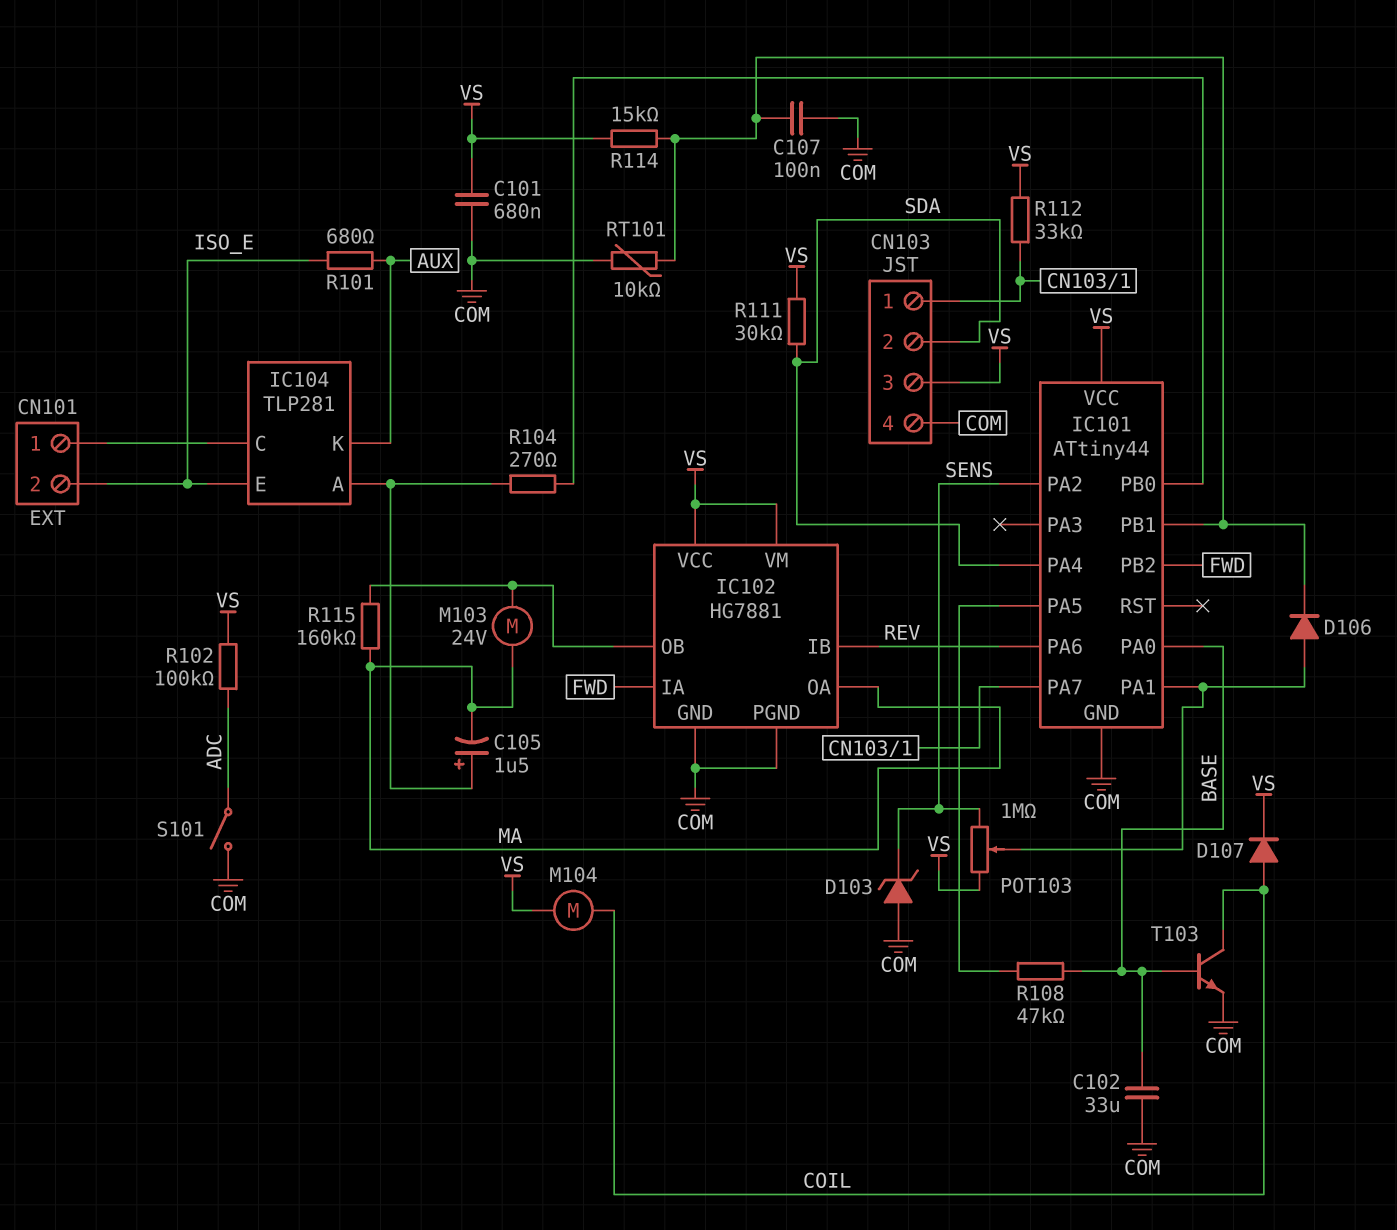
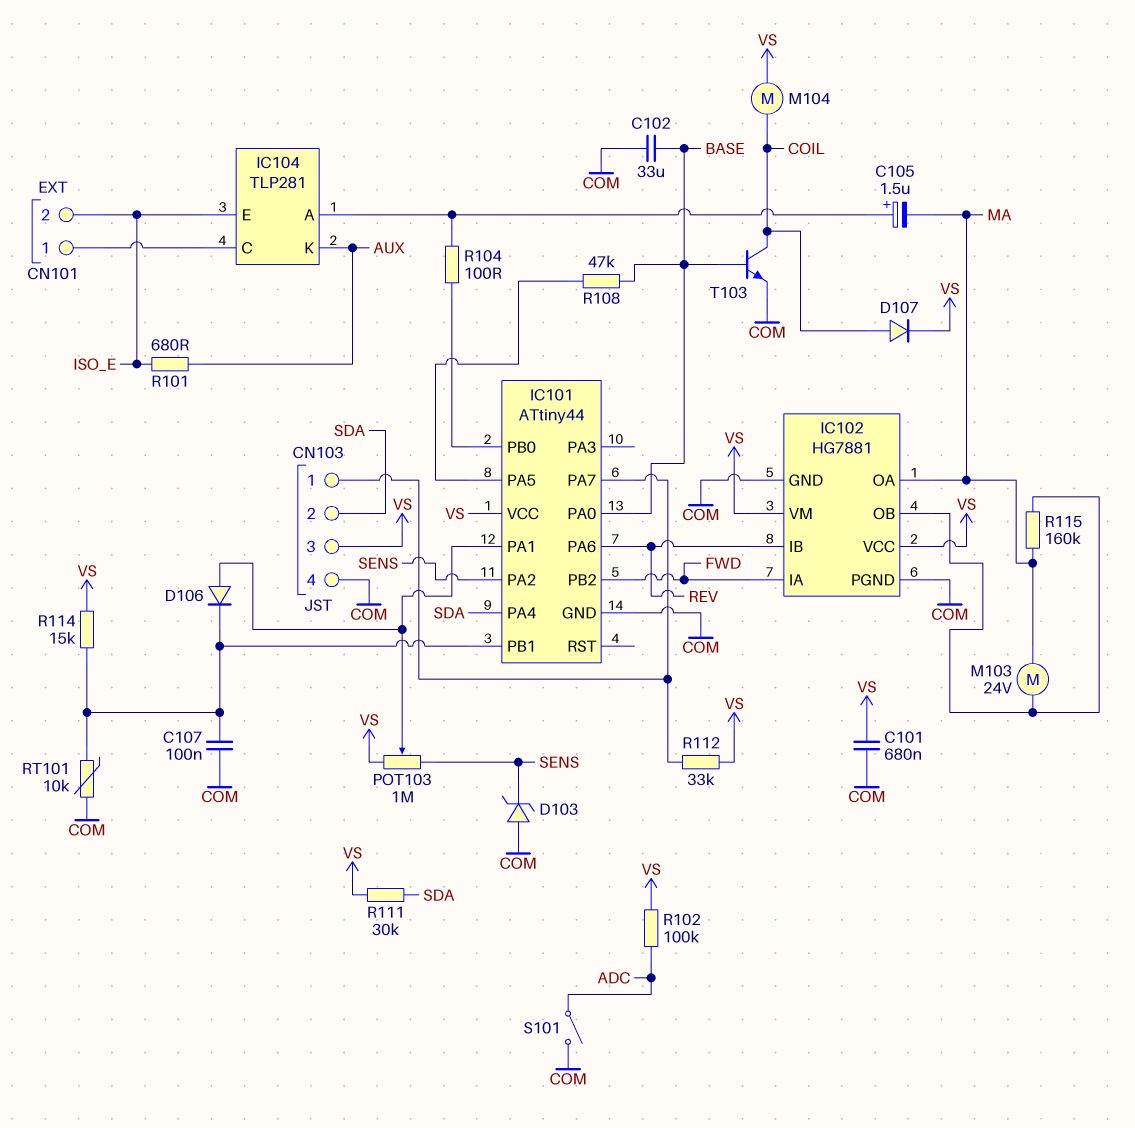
R104: 270 (IC101/PB0, IC104/A) -> 100 (IC101/PB0, IC104/A)

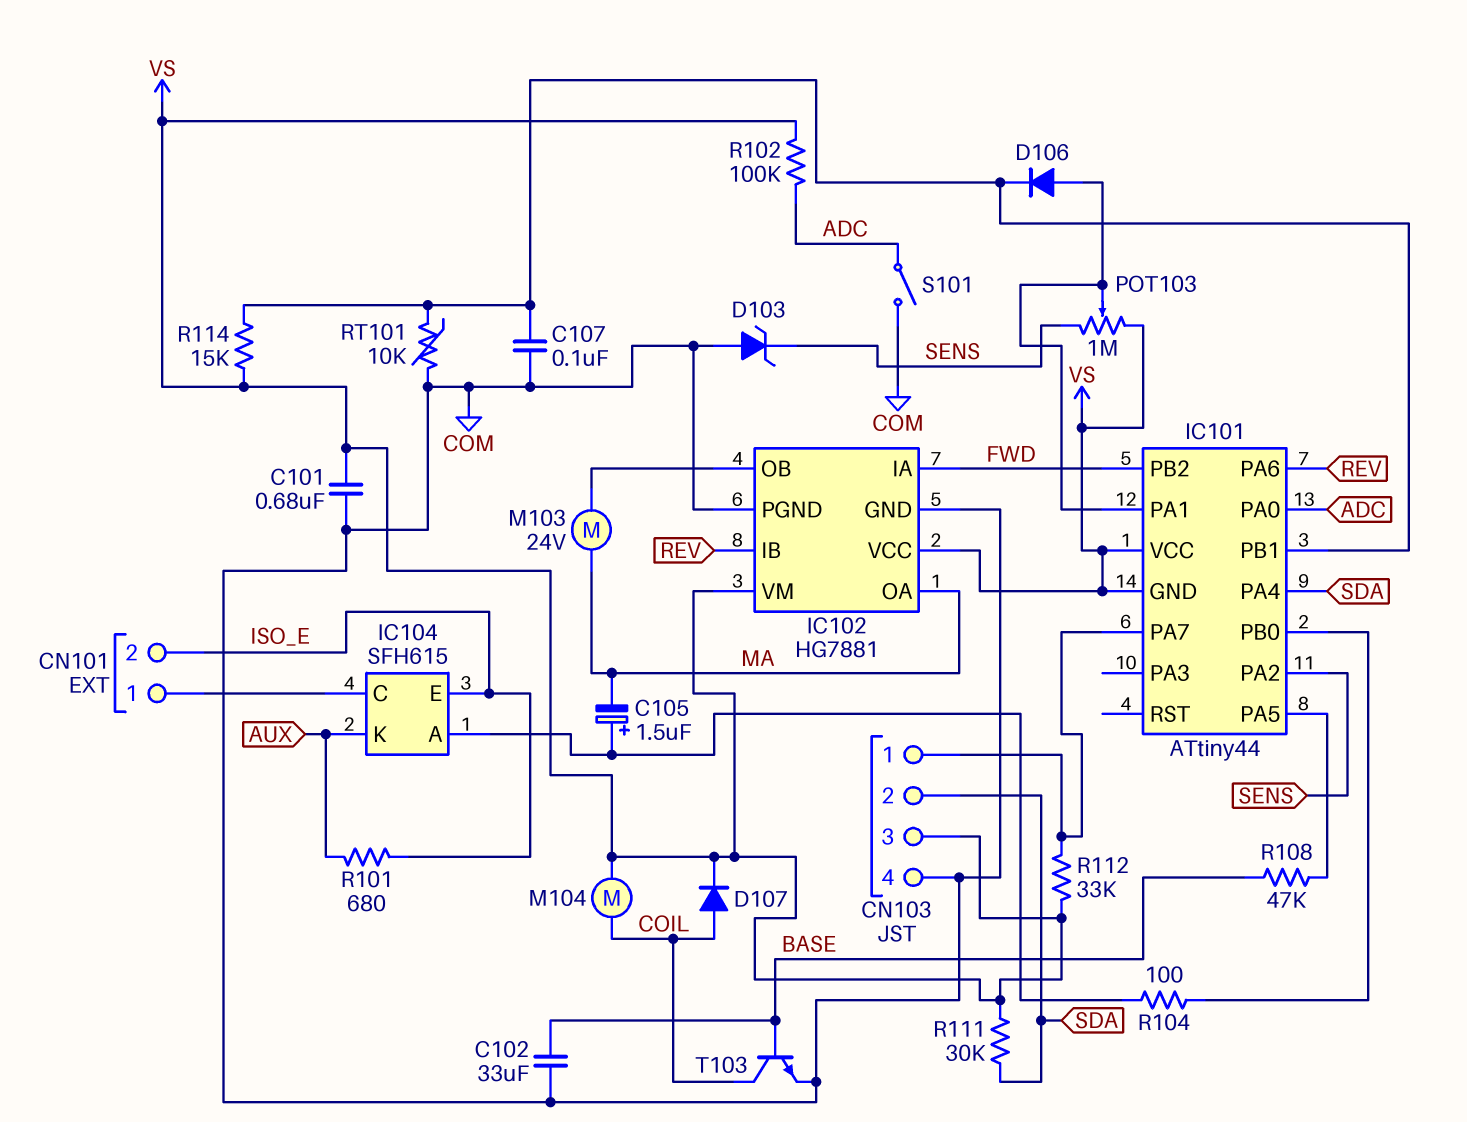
IC101 pin GND: COM -> VS
IC101 pin PA0: BASE -> ADC
IC104: TLP281 -> SFH615
R115: 160k (IC102/OB, MA) -> none

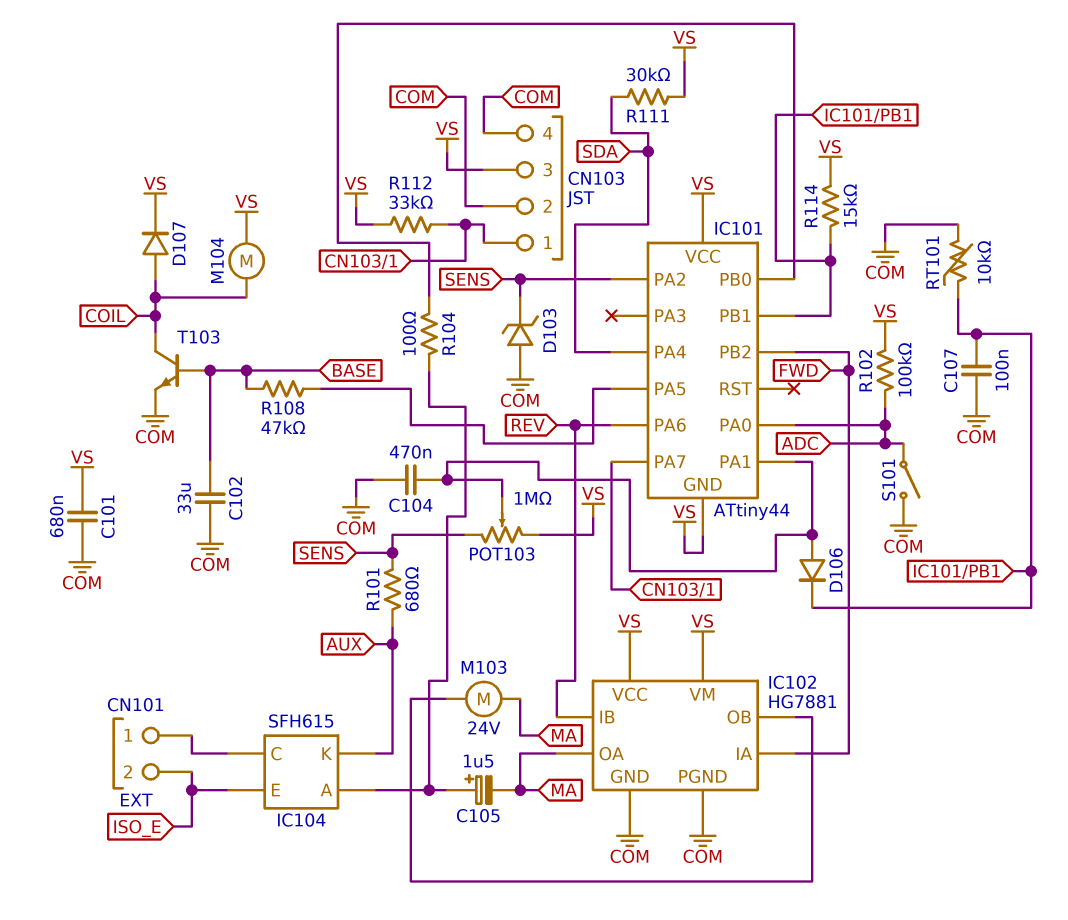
C104: none -> 470nF (COM, IC101/PA1)
CN103 pin 2: SDA -> COM
R101: 680 (AUX, ISO_E) -> 680 (AUX, SENS)

